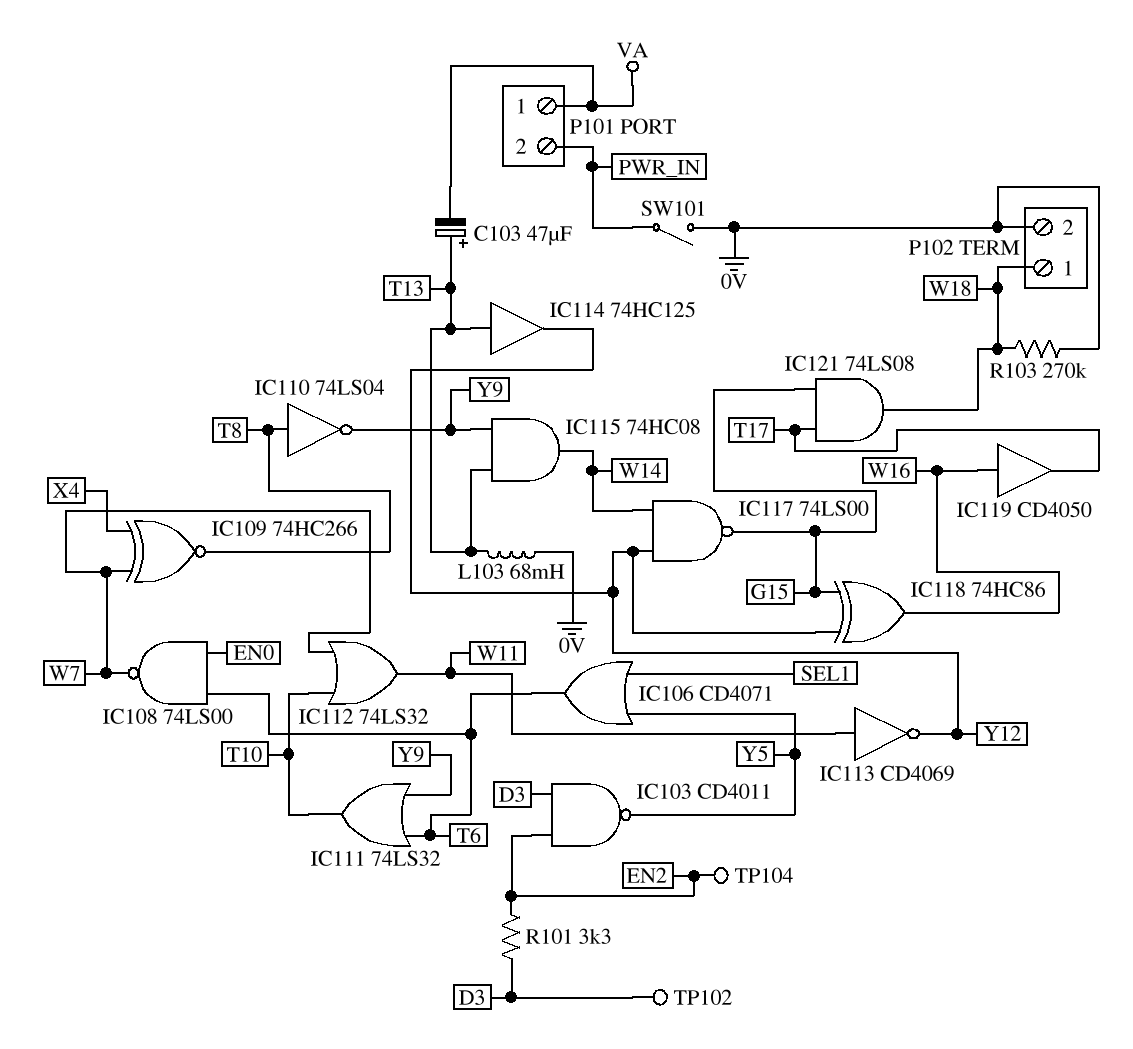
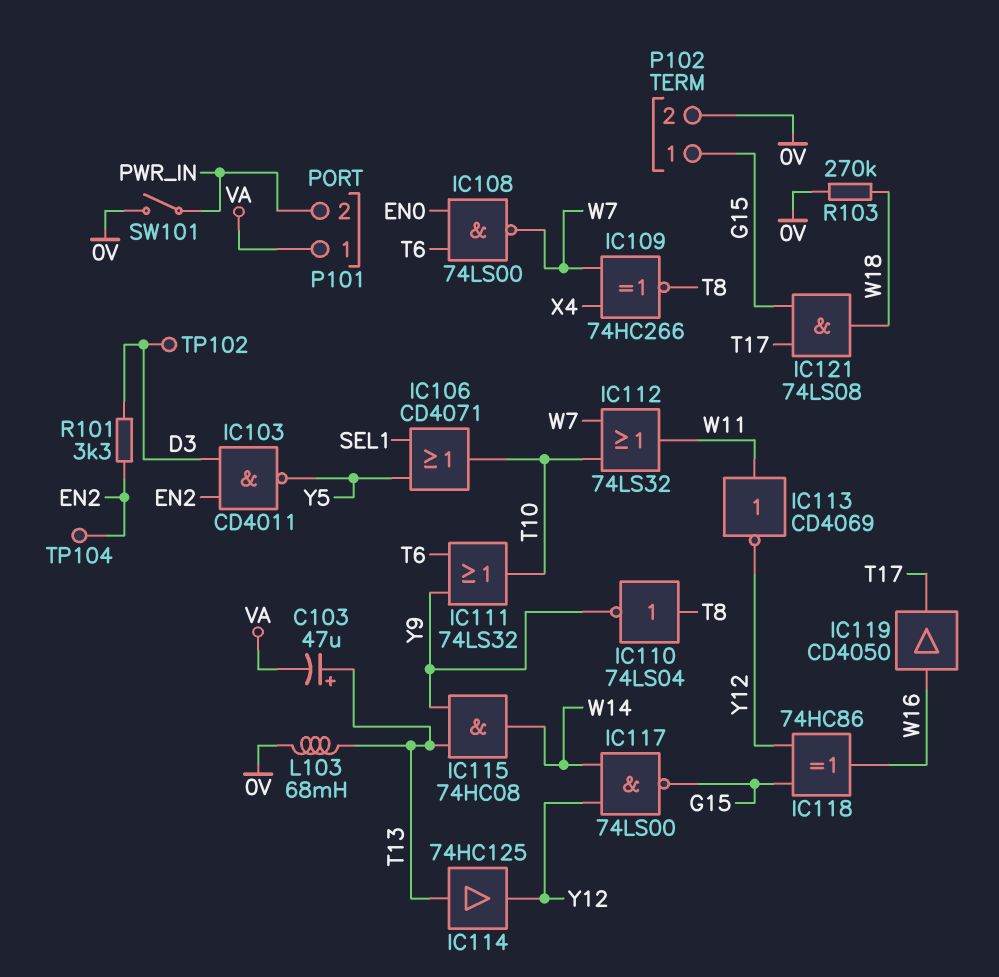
IC106: OR CD4071 (in SEL1, in Y5, out T6) -> OR CD4071 (in SEL1, in Y5, out T10)
P102 pin 1: W18 -> G15

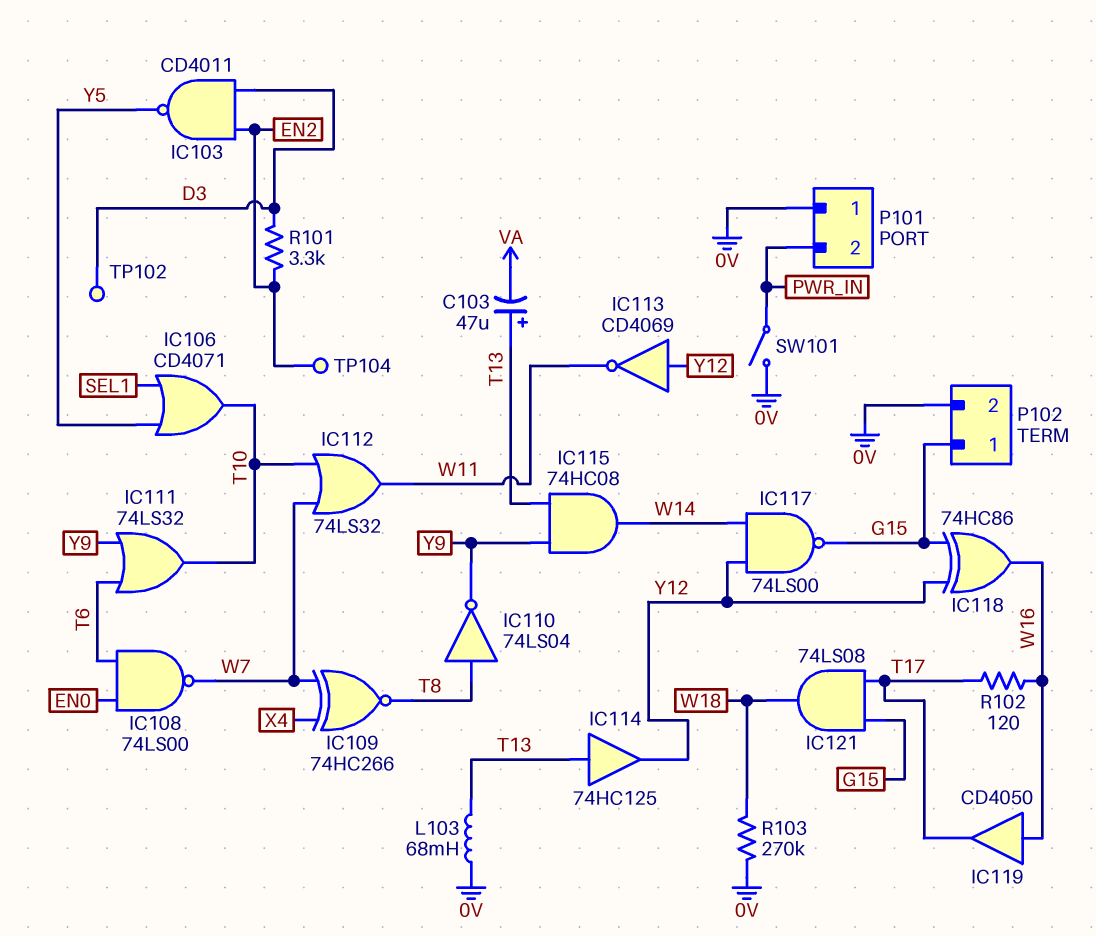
IC113: NOT CD4069 (in W11, out Y12) -> NOT CD4069 (in Y12, out W11)
P101 pin 1: VA -> 0V
R102: none -> 120 (T17, W16)

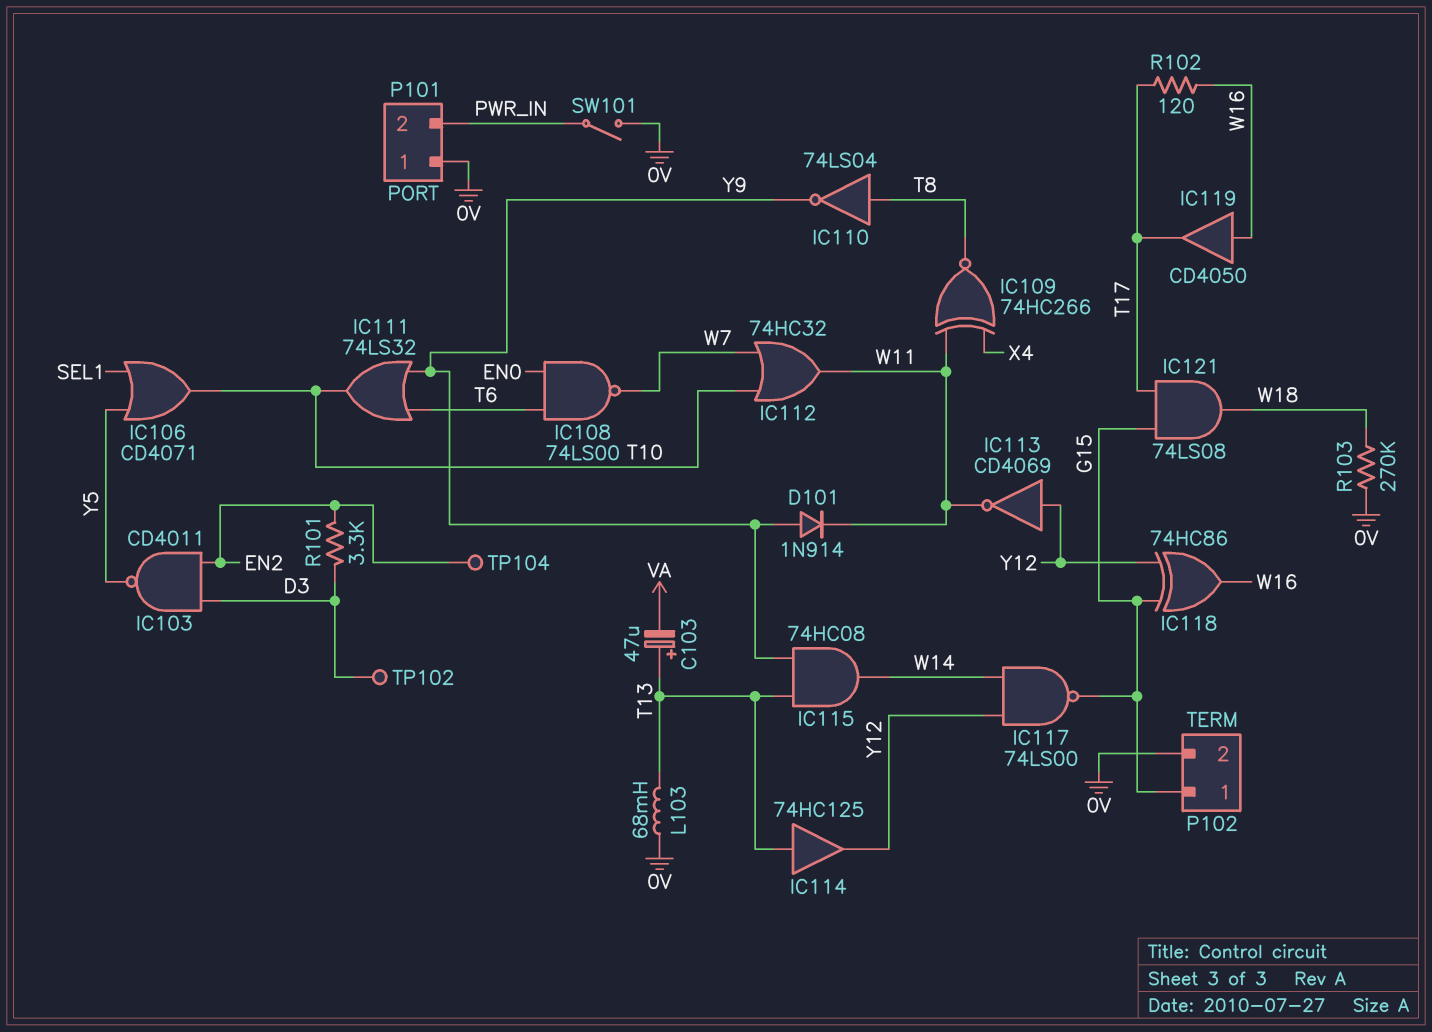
D101: none -> diode 1N914 (A Y9, K W11)
IC109: XNOR 74HC266 (in W7, in X4, out T8) -> XNOR 74HC266 (in W11, in X4, out T8)
IC112: OR 74LS32 (in T10, in W7, out W11) -> OR 74HC32 (in T10, in W7, out W11)

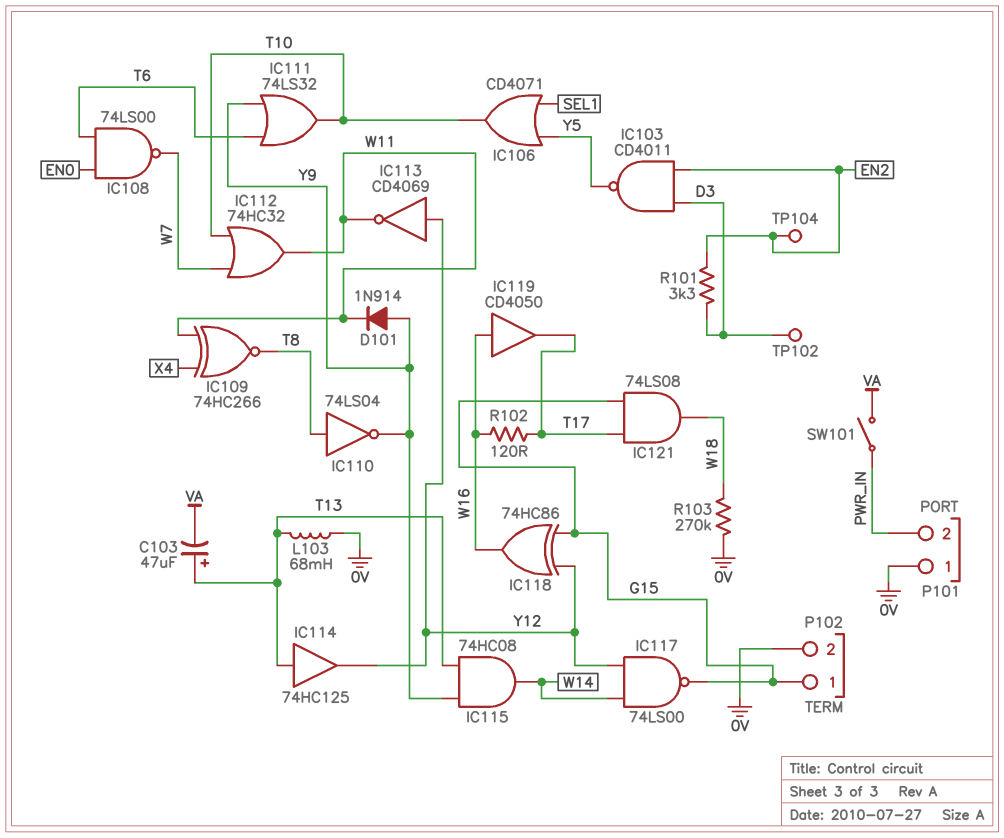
SW101: switch (0V, PWR_IN) -> switch (PWR_IN, VA)

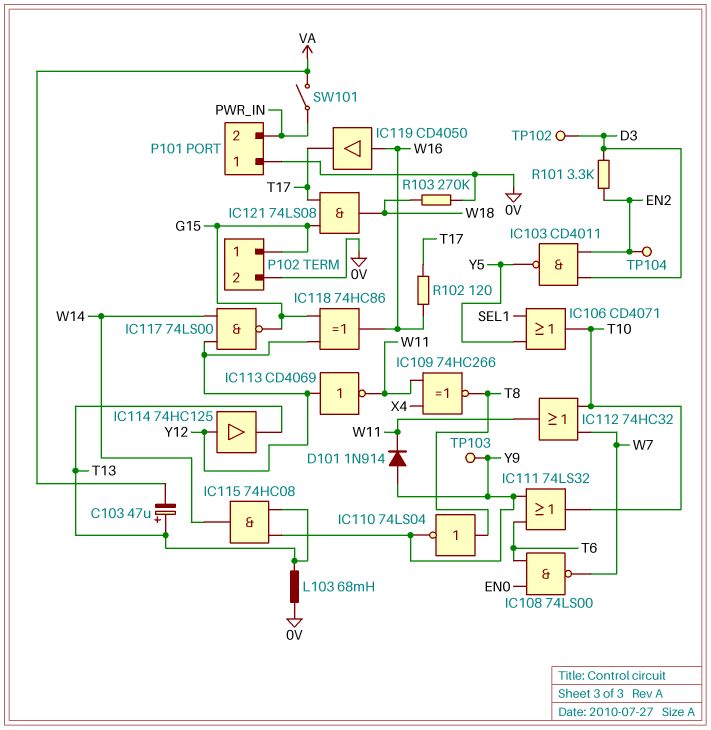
IC114: buffer 74HC125 (in T13, out Y12) -> buffer 74HC125 (in Y12, out T13)
TP103: none -> test point (Y9)

